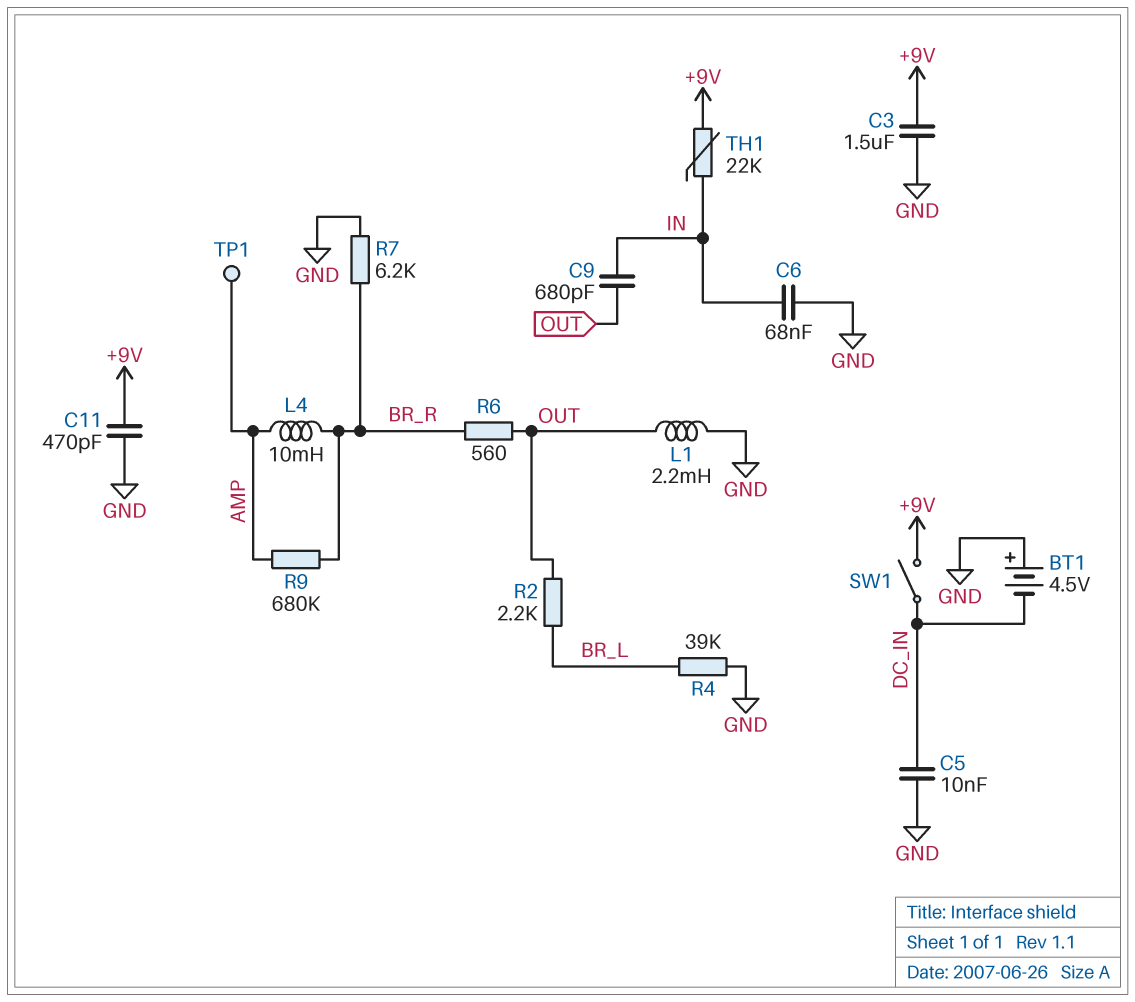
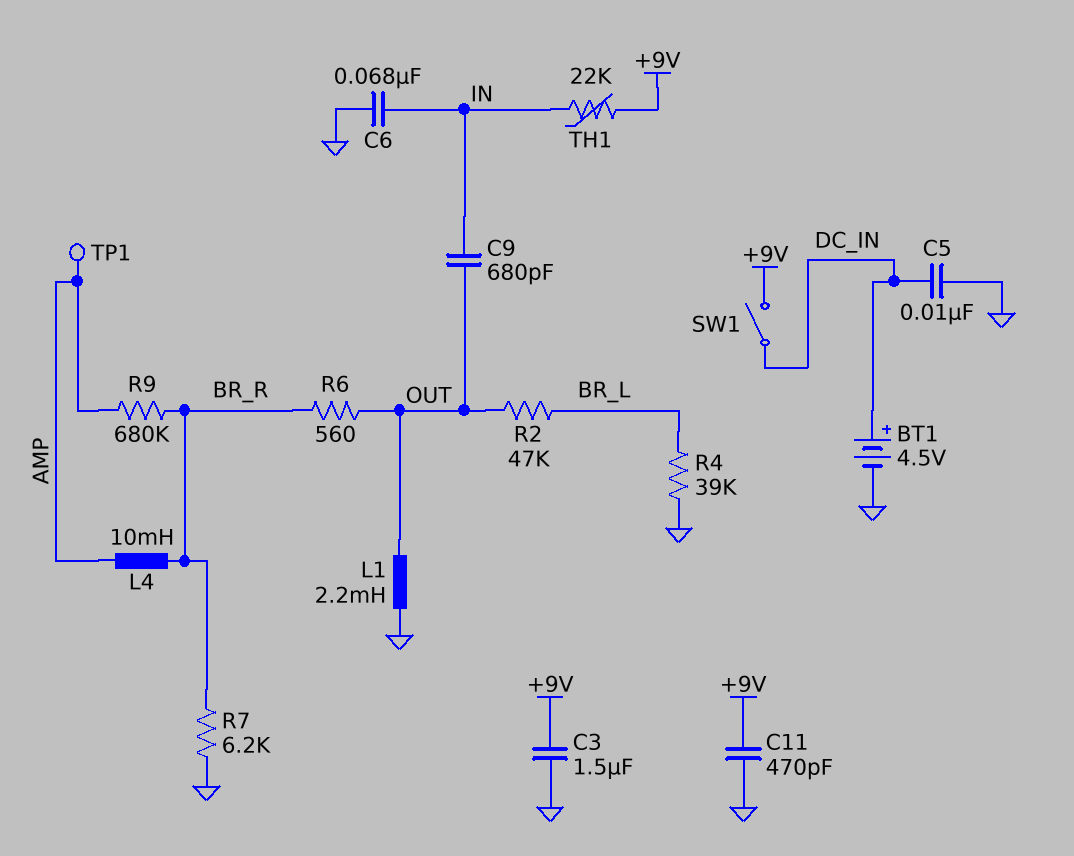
BT1: 4.5V (plus GND, minus DC_IN) -> 4.5V (plus DC_IN, minus GND)
R2: 2.2k (BR_L, OUT) -> 47k (BR_L, OUT)

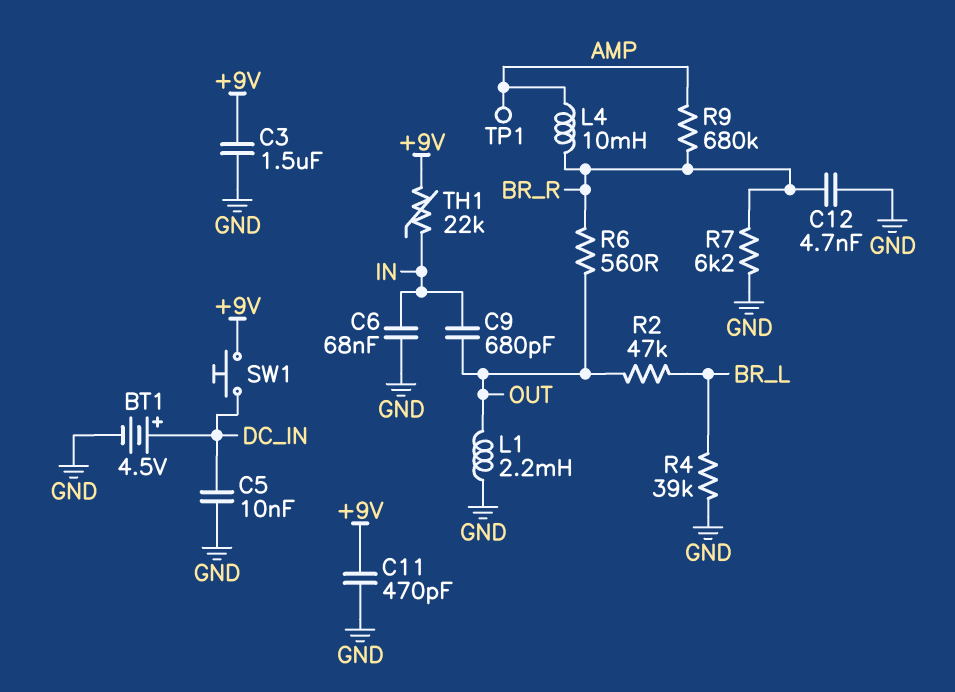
C12: none -> 4.7nF (BR_R, GND)
SW1: switch (+9V, DC_IN) -> button (+9V, DC_IN)

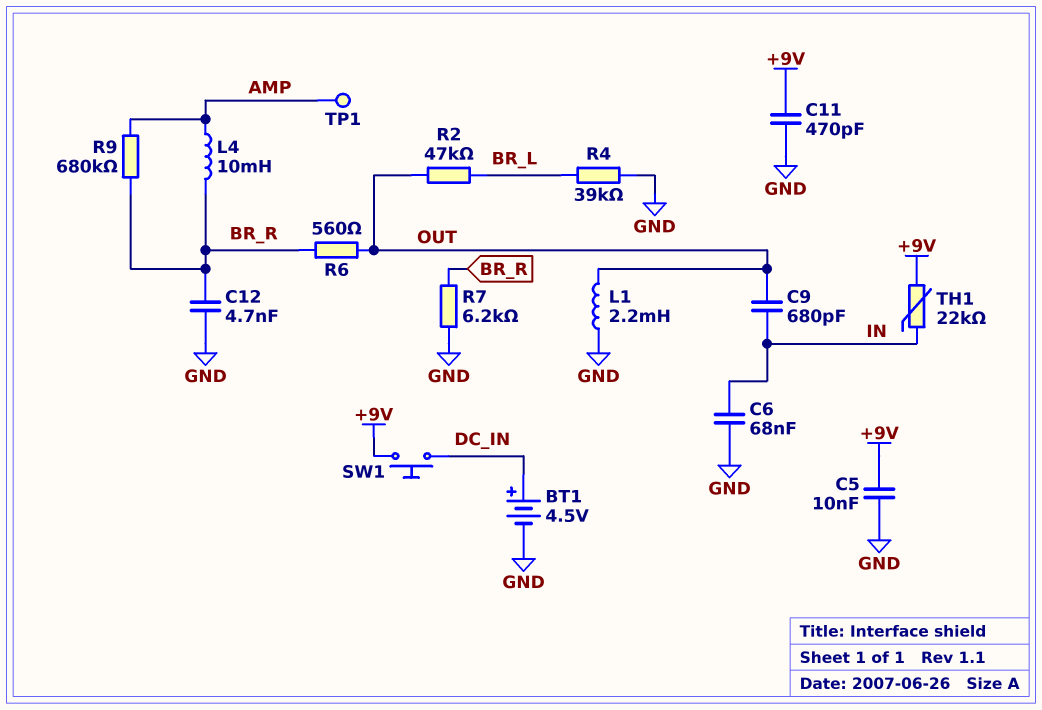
C3: 1.5uF (+9V, GND) -> none
C5: 10nF (DC_IN, GND) -> 10nF (+9V, GND)

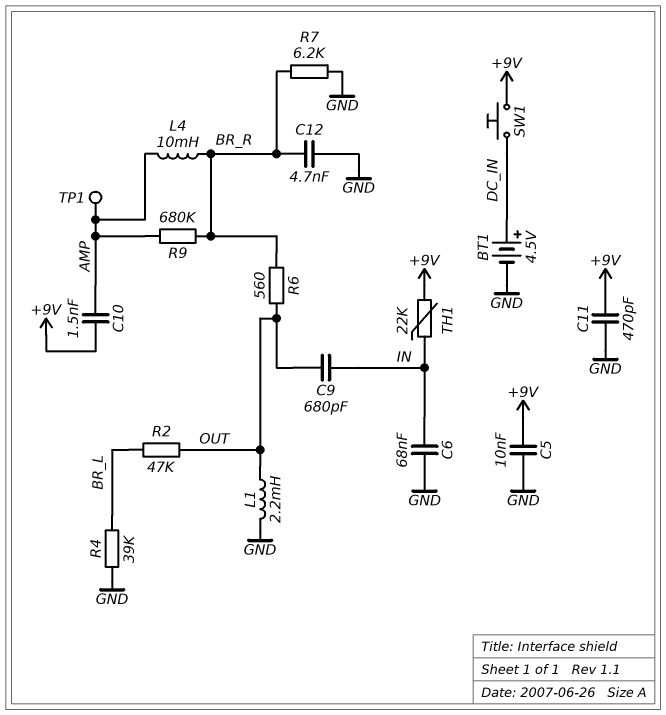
C10: none -> 1.5nF (+9V, AMP)

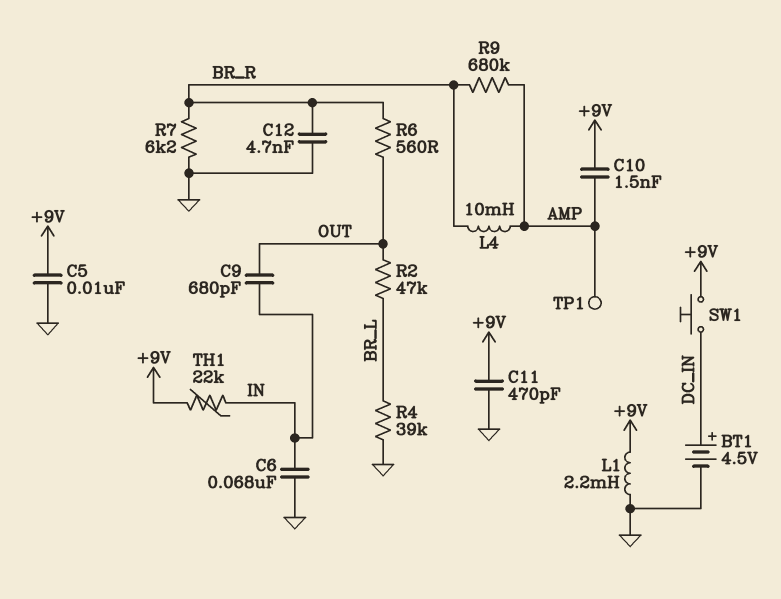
L1: 2.2mH (GND, OUT) -> 2.2mH (+9V, GND)

